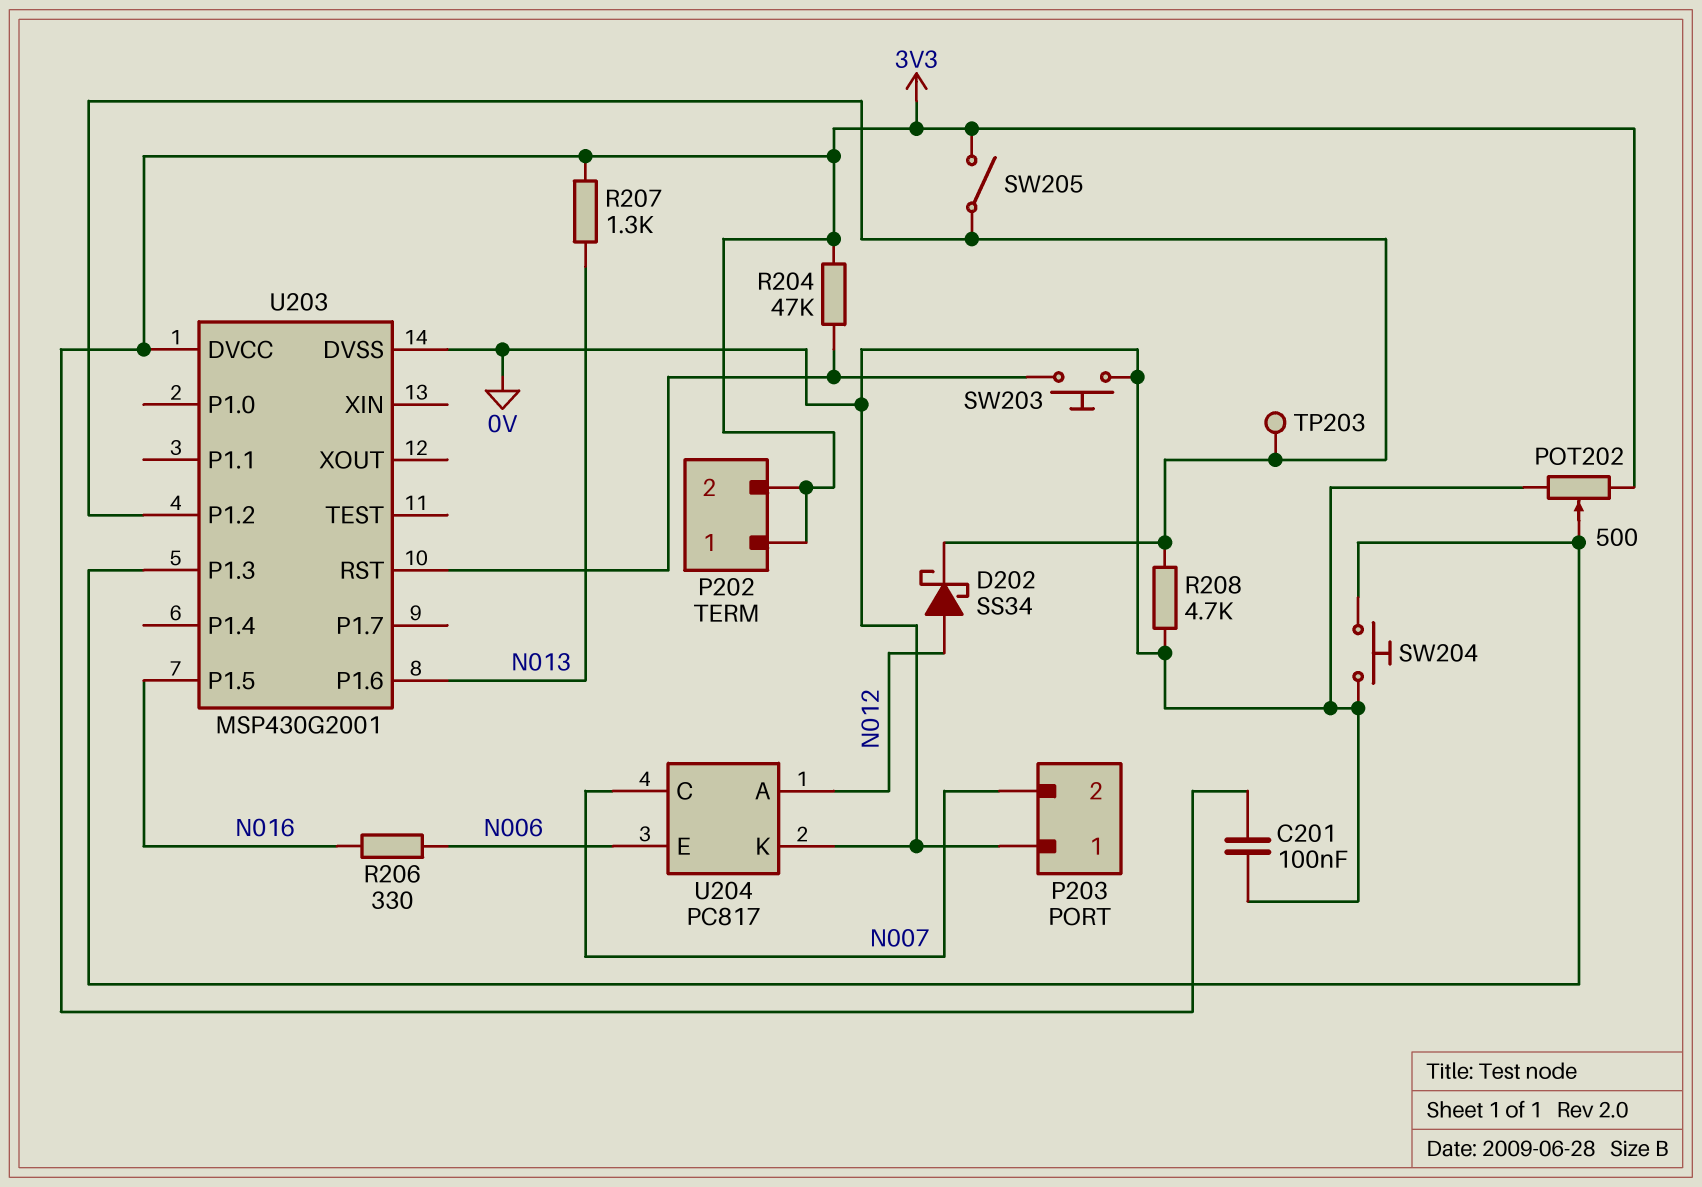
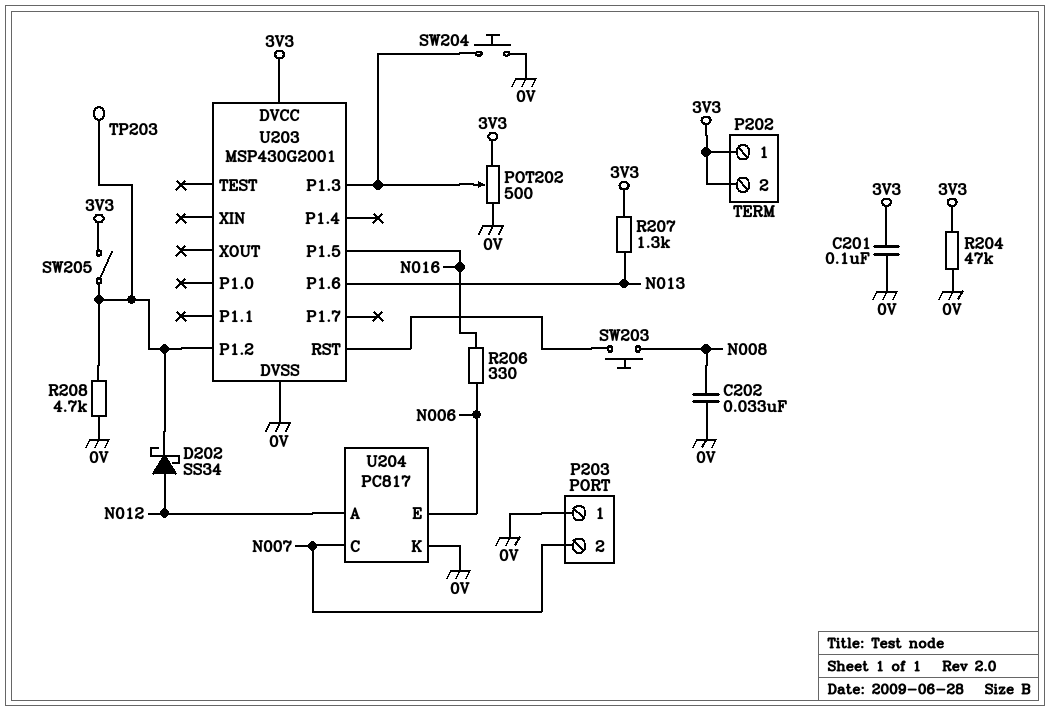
C202: none -> 33nF (0V, N008)
R204: 47k (3V3, U203/RST) -> 47k (0V, 3V3)
SW203: button (0V, U203/RST) -> button (N008, U203/RST)

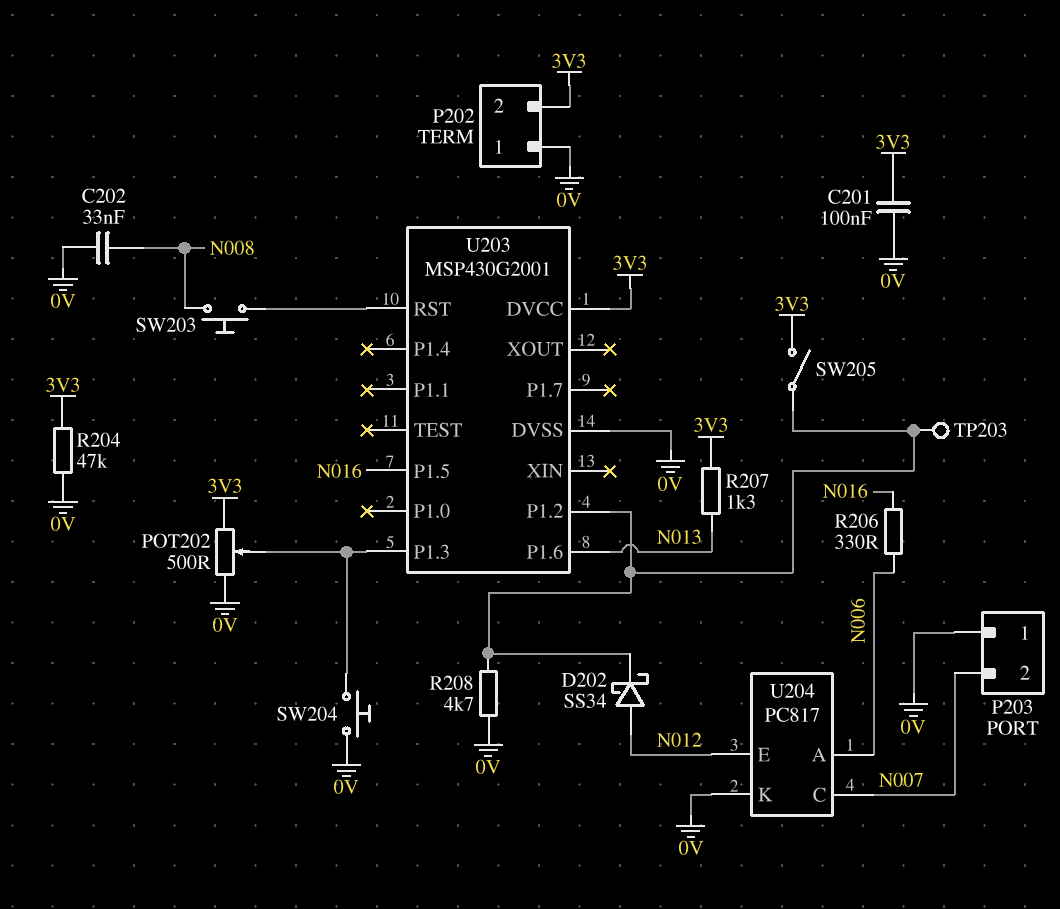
P202 pin 1: 3V3 -> 0V
U204 pin A: N012 -> N006
U204 pin E: N006 -> N012

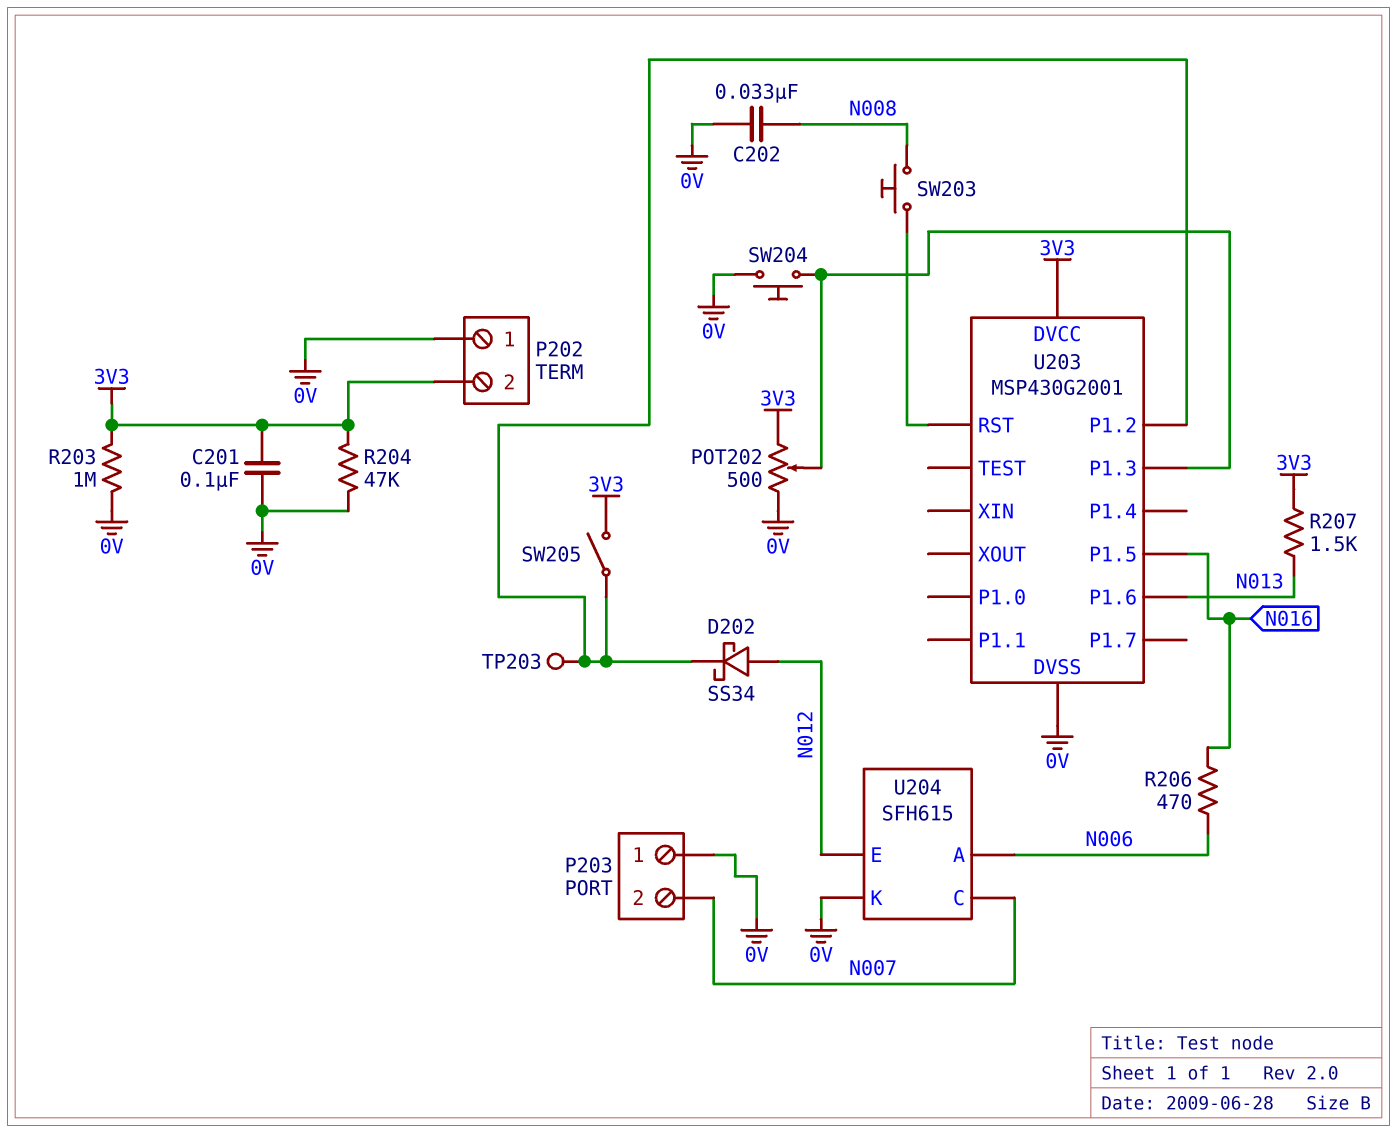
R203: none -> 1M (0V, 3V3)
R206: 330 (N006, N016) -> 470 (N006, N016)
R207: 1.3k (3V3, N013) -> 1.5k (3V3, N013)
R208: 4.7k (0V, U203/P1.2) -> none
U204: PC817 -> SFH615

